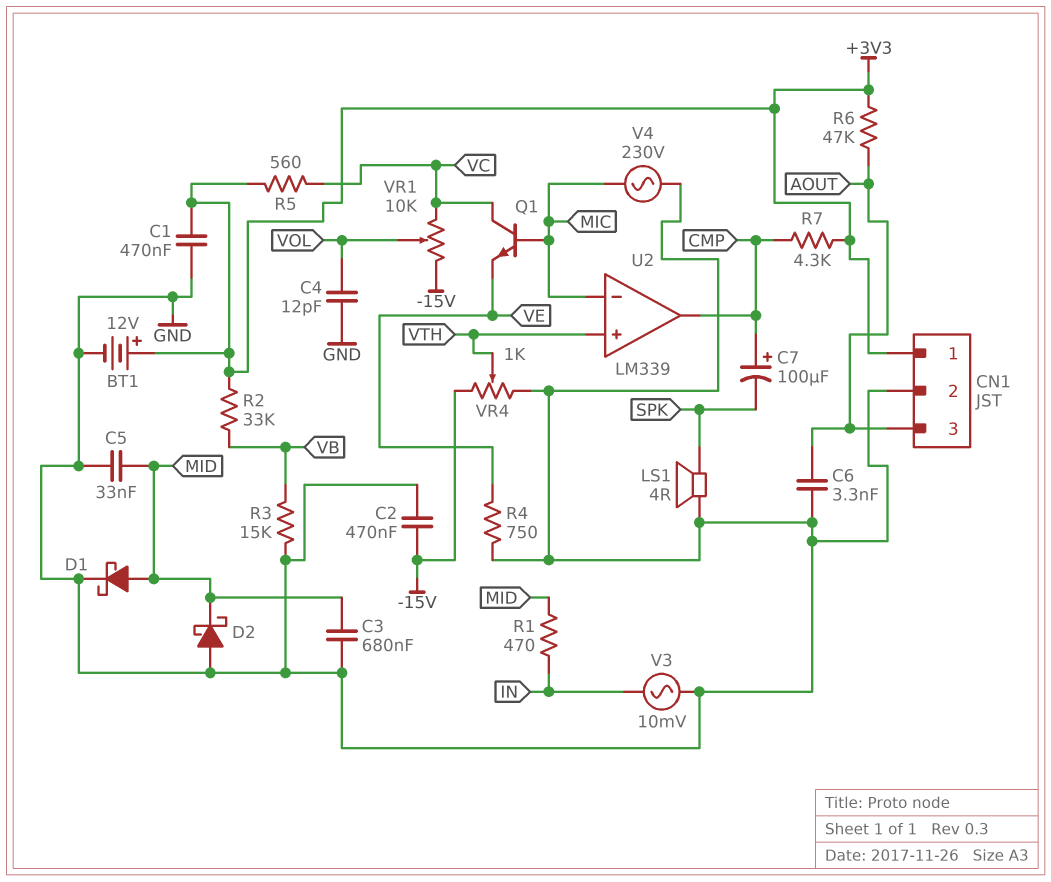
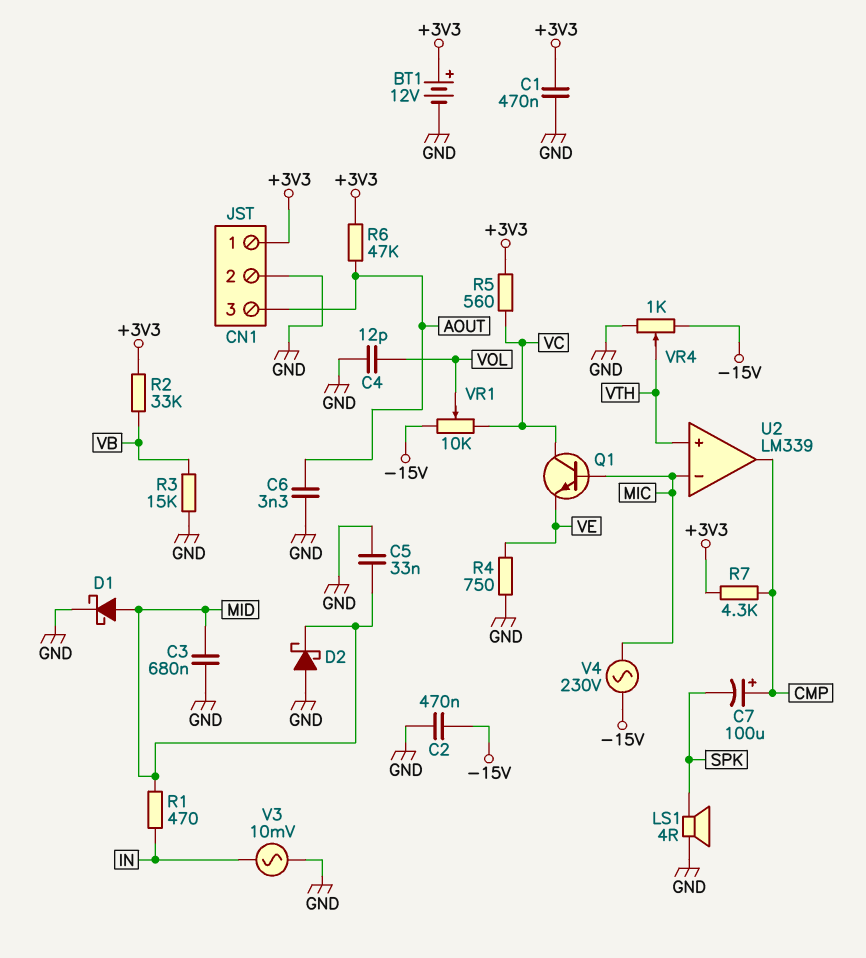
V4: AC 230V (GND, MIC) -> AC 230V (-15V, MIC)

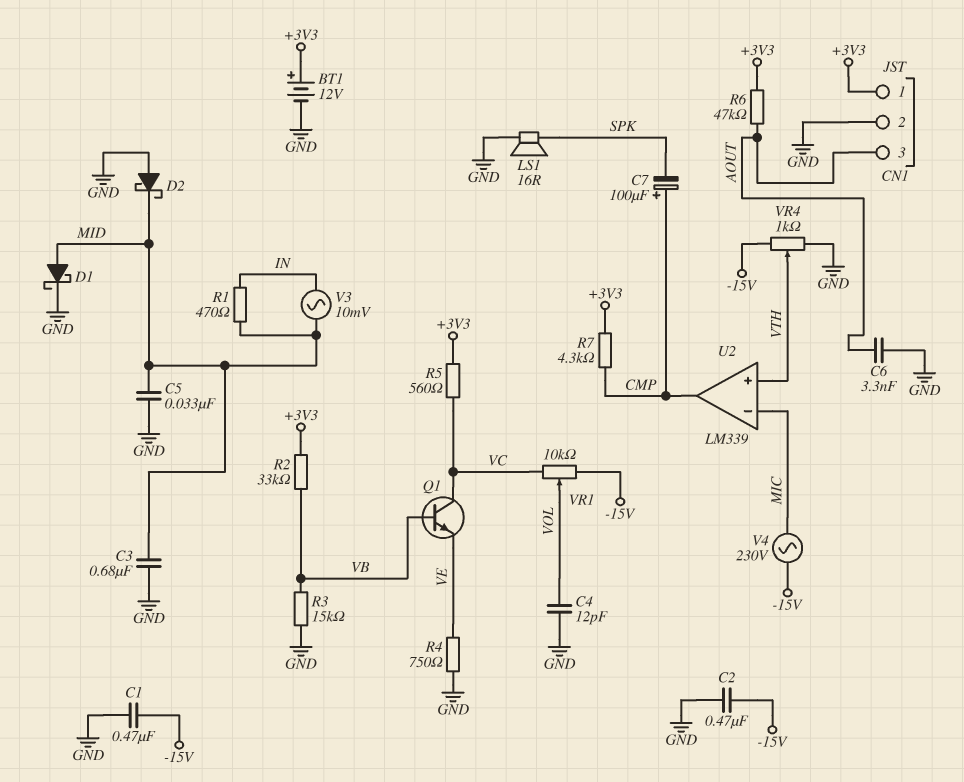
C1: 470nF (+3V3, GND) -> 470nF (-15V, GND)
LS1: speaker 4R (GND, SPK) -> speaker 16R (GND, SPK)
Q1: NPN (B MIC, C VC, E VE) -> NPN (B VB, C VC, E VE)
V3: AC 10mV (GND, IN) -> AC 10mV (IN, MID)

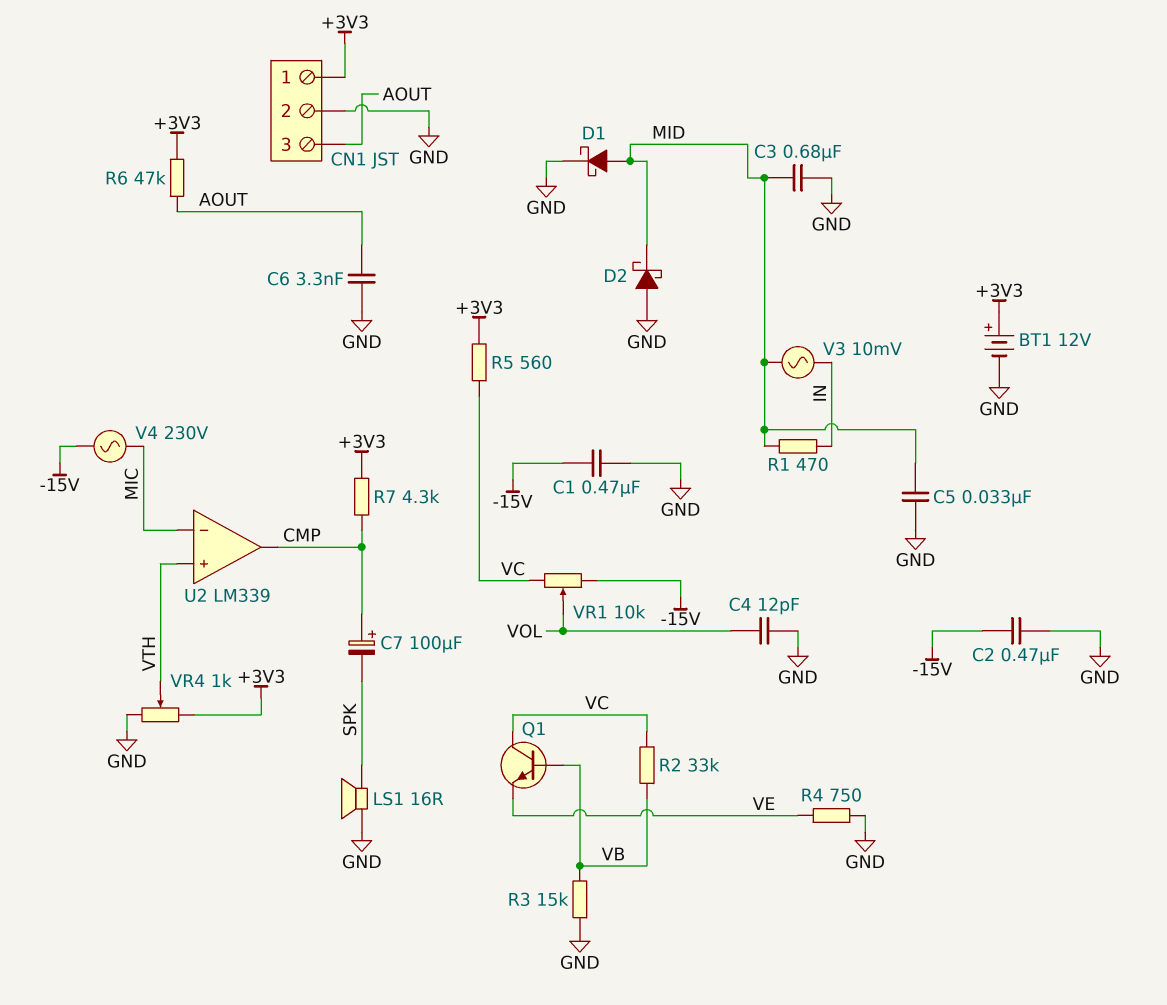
R2: 33k (+3V3, VB) -> 33k (VB, VC)
VR4: 1k (-15V, GND, wiper VTH) -> 1k (+3V3, GND, wiper VTH)

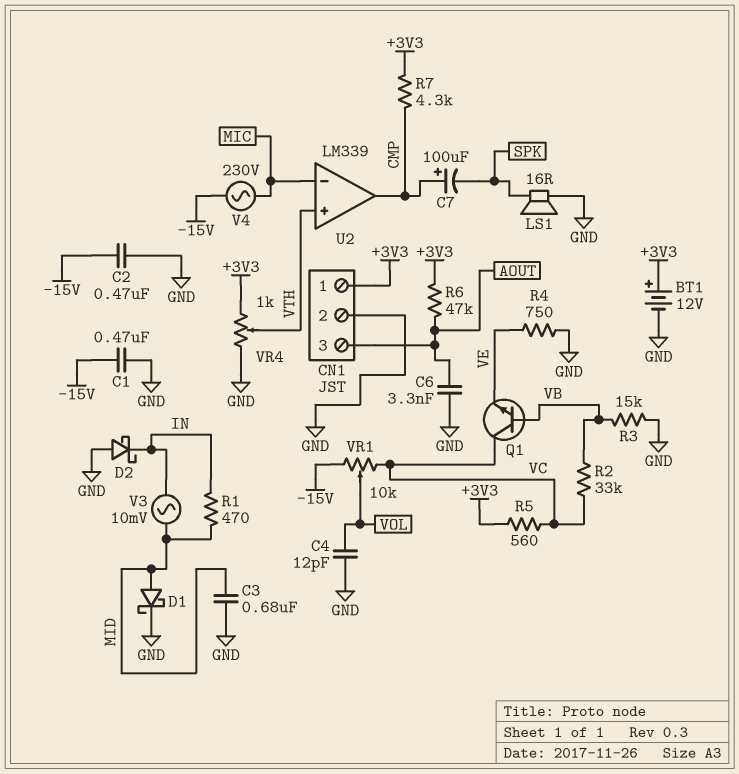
C5: 33nF (GND, MID) -> none
D2: schottky (A GND, K MID) -> schottky (A GND, K IN)

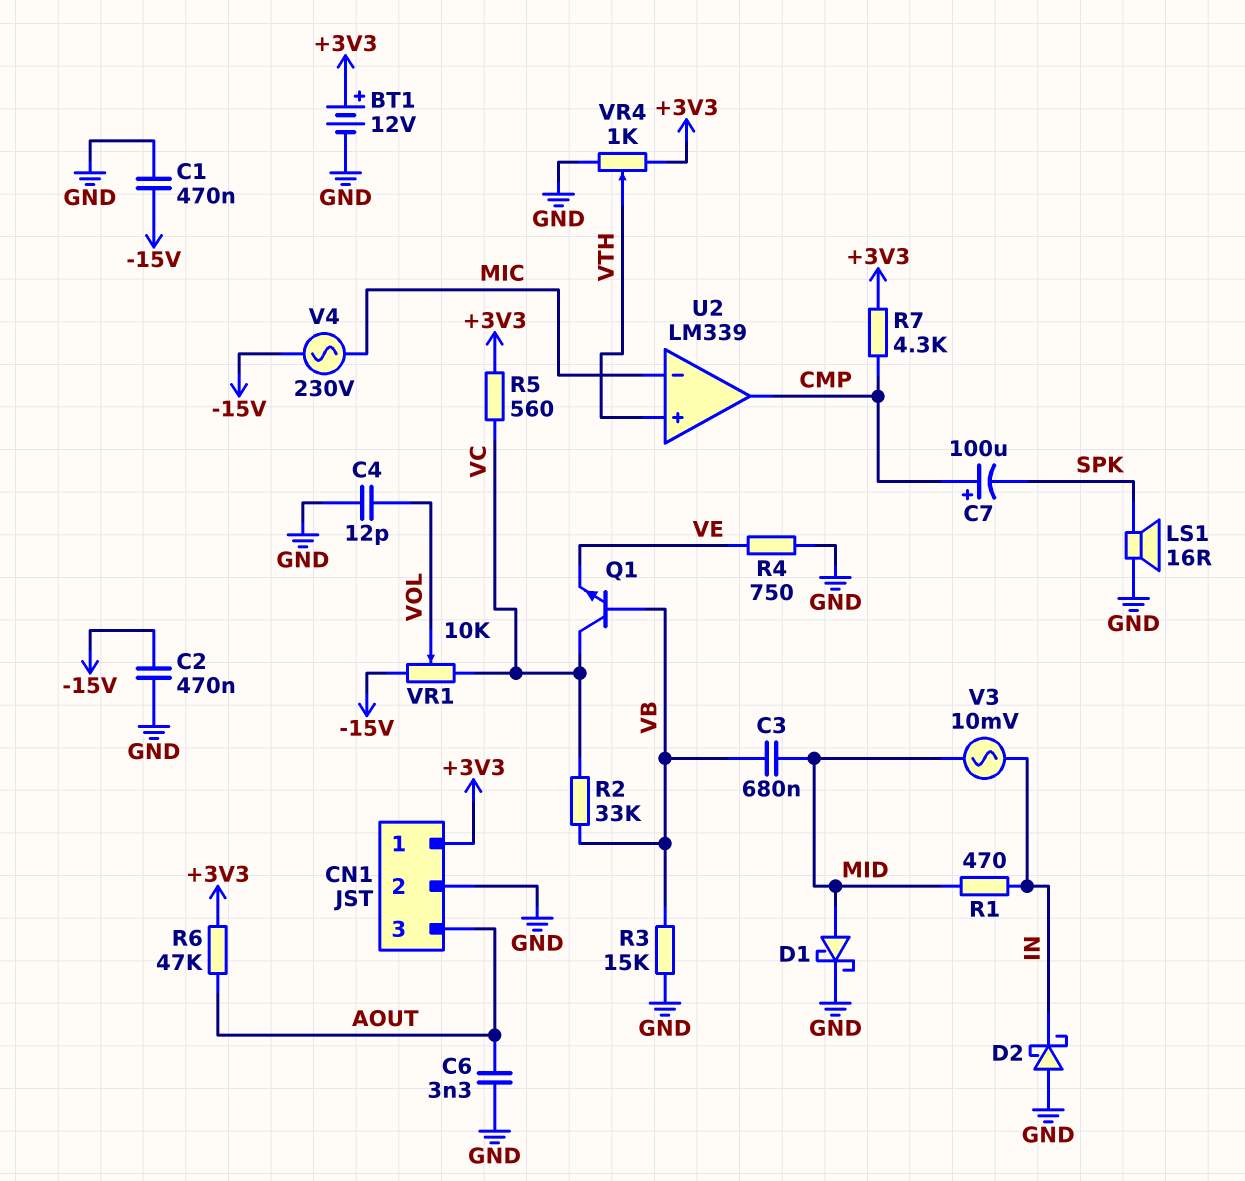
C3: 680nF (GND, MID) -> 680nF (MID, VB)

